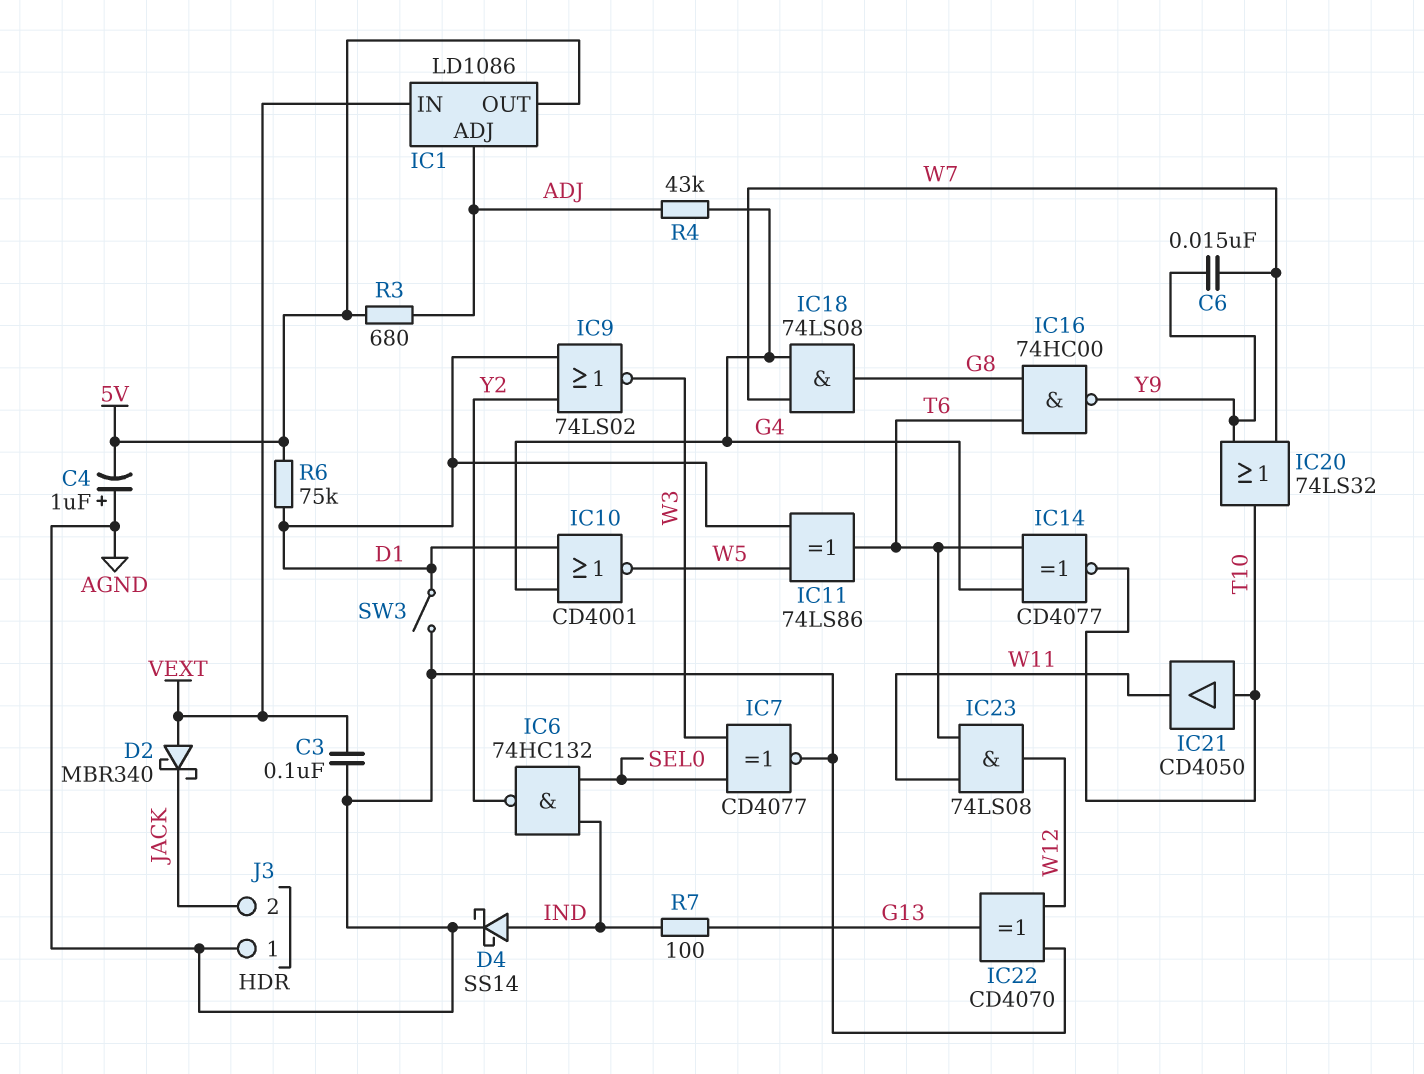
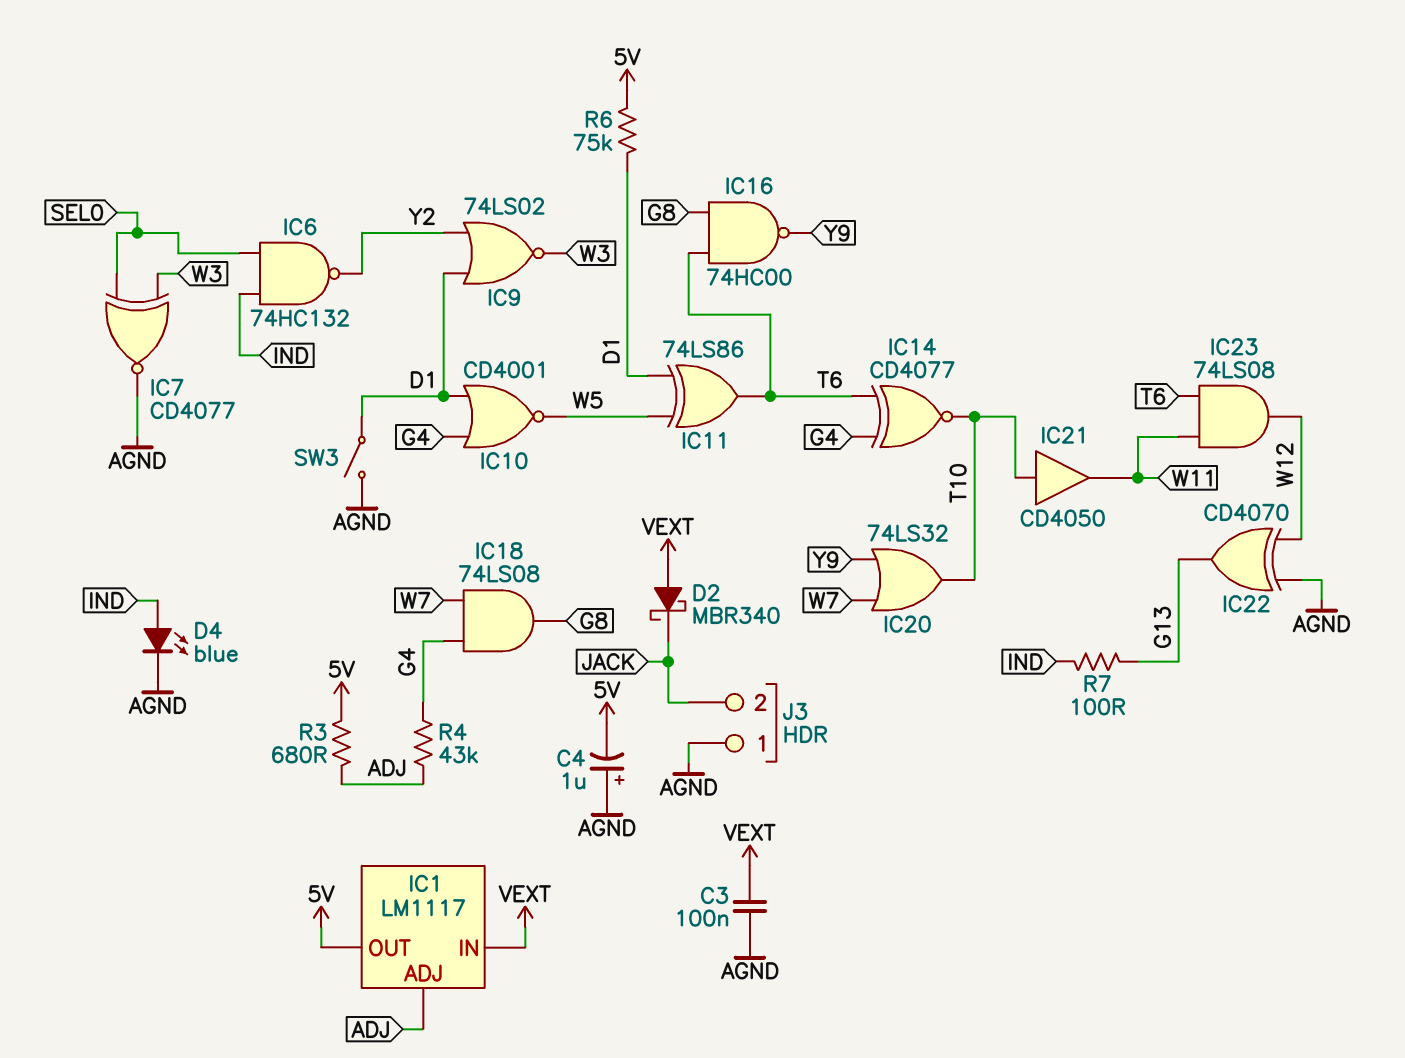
C6: 15nF (W7, Y9) -> none
D4: schottky SS14 (A IND, K AGND) -> LED blue (A IND, K AGND)
IC1: LD1086 -> LM1117

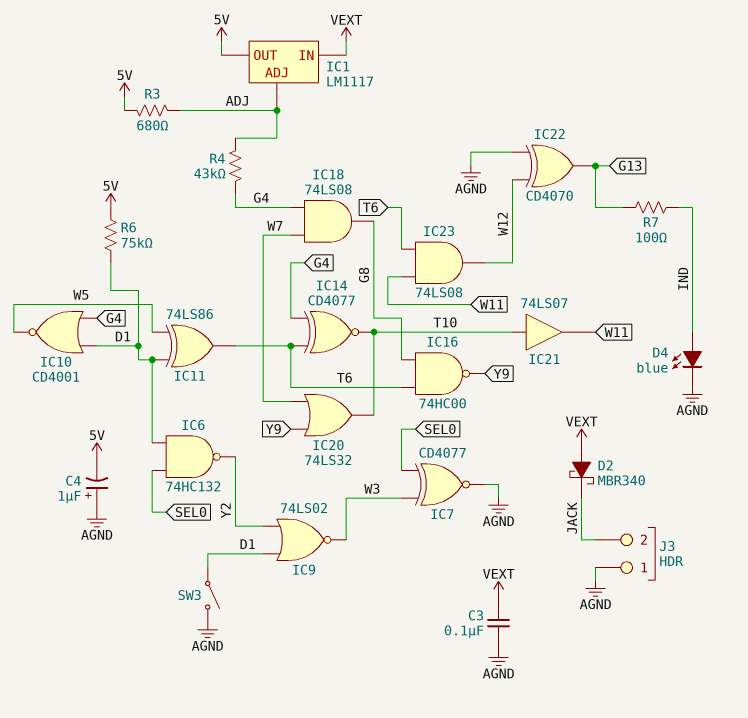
IC6: NAND 74HC132 (in IND, in SEL0, out Y2) -> NAND 74HC132 (in D1, in SEL0, out Y2)
IC21: buffer CD4050 (in T10, out W11) -> buffer 74LS07 (in T10, out W11)

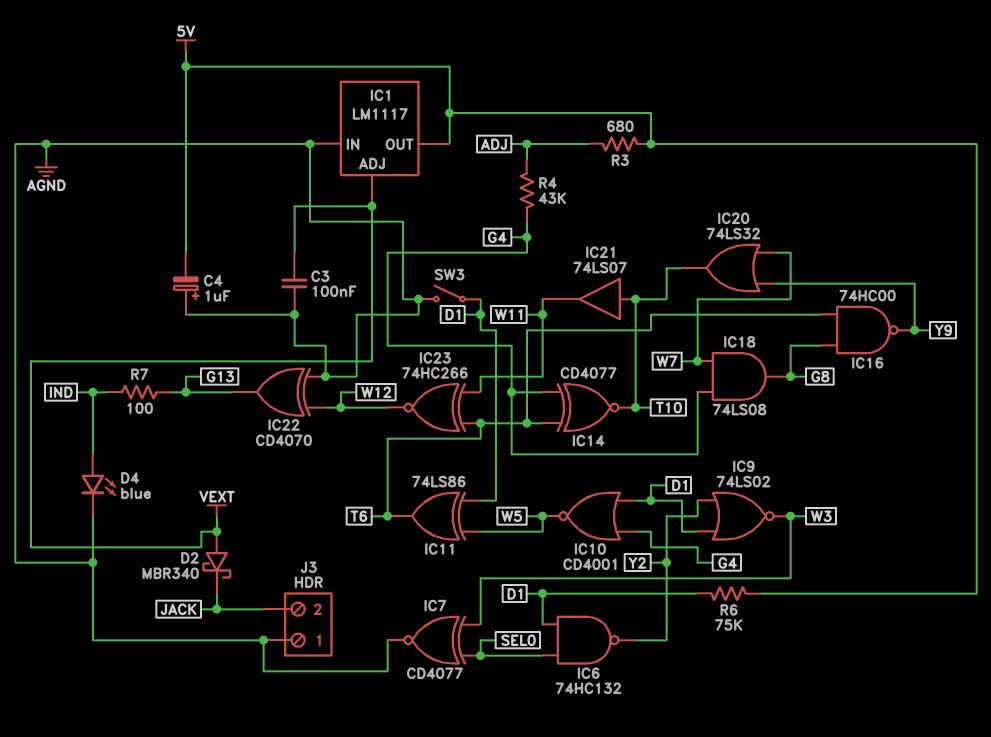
IC1 pin ADJ: ADJ -> VEXT
IC1 pin IN: VEXT -> AGND
IC23: AND 74LS08 (in T6, in W11, out W12) -> XNOR 74HC266 (in T6, in W11, out W12)

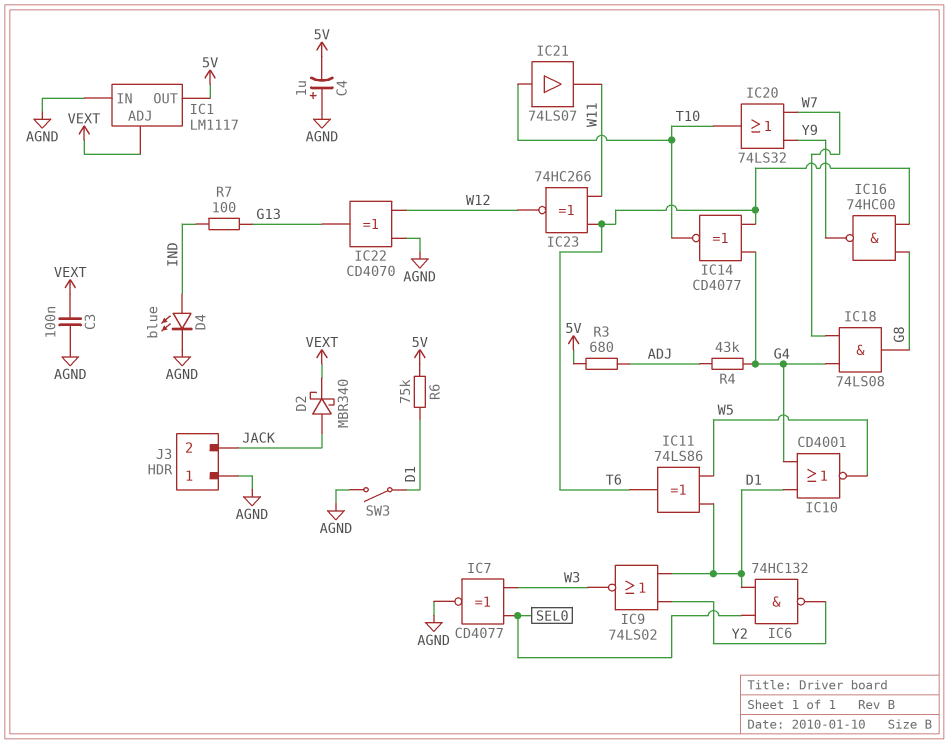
D2: schottky MBR340 (A VEXT, K JACK) -> schottky MBR340 (A JACK, K VEXT)

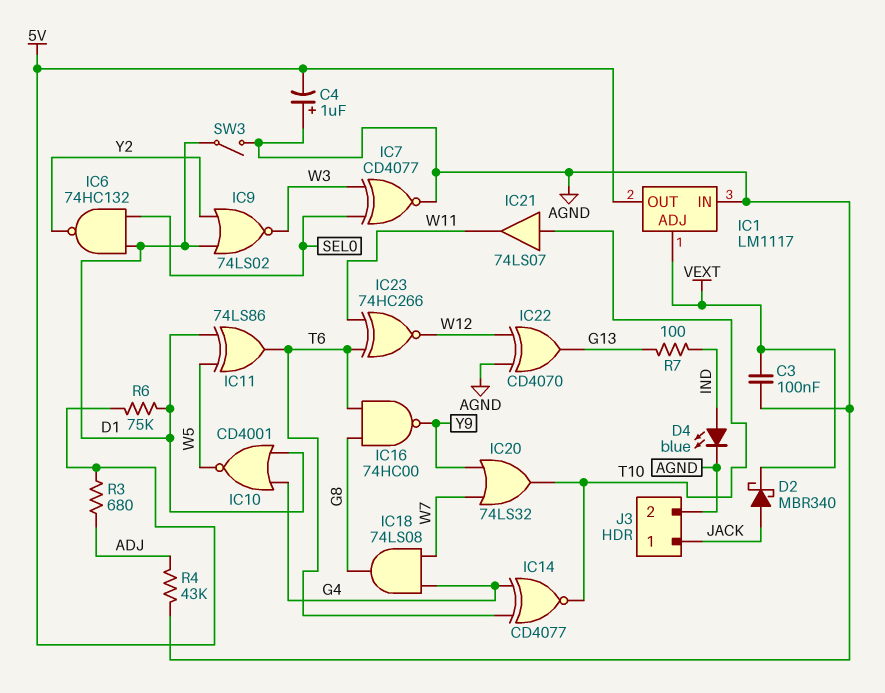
J3 pin 1: AGND -> JACK
J3 pin 2: JACK -> AGND
R4: 43k (ADJ, G4) -> 43k (ADJ, AGND)

